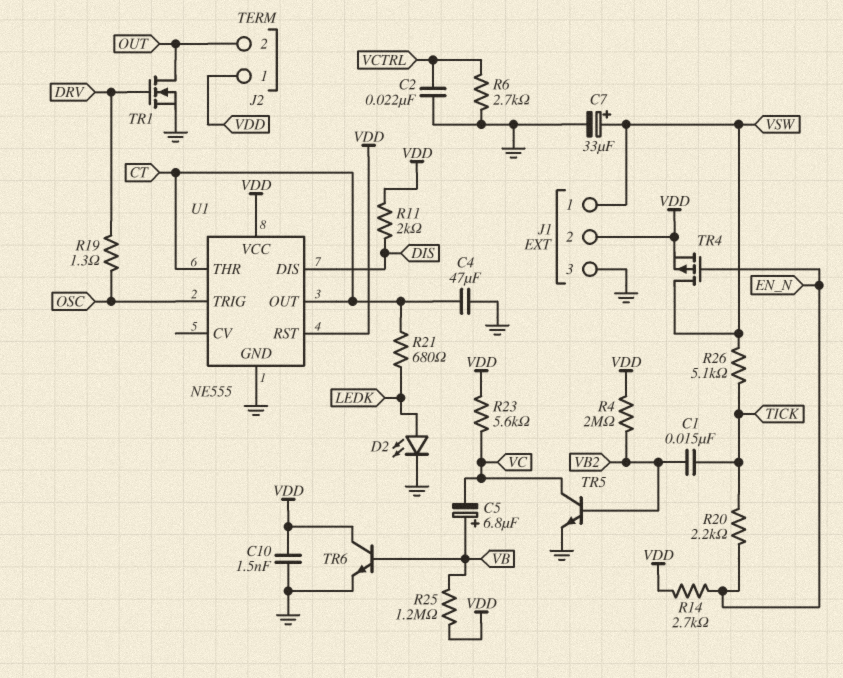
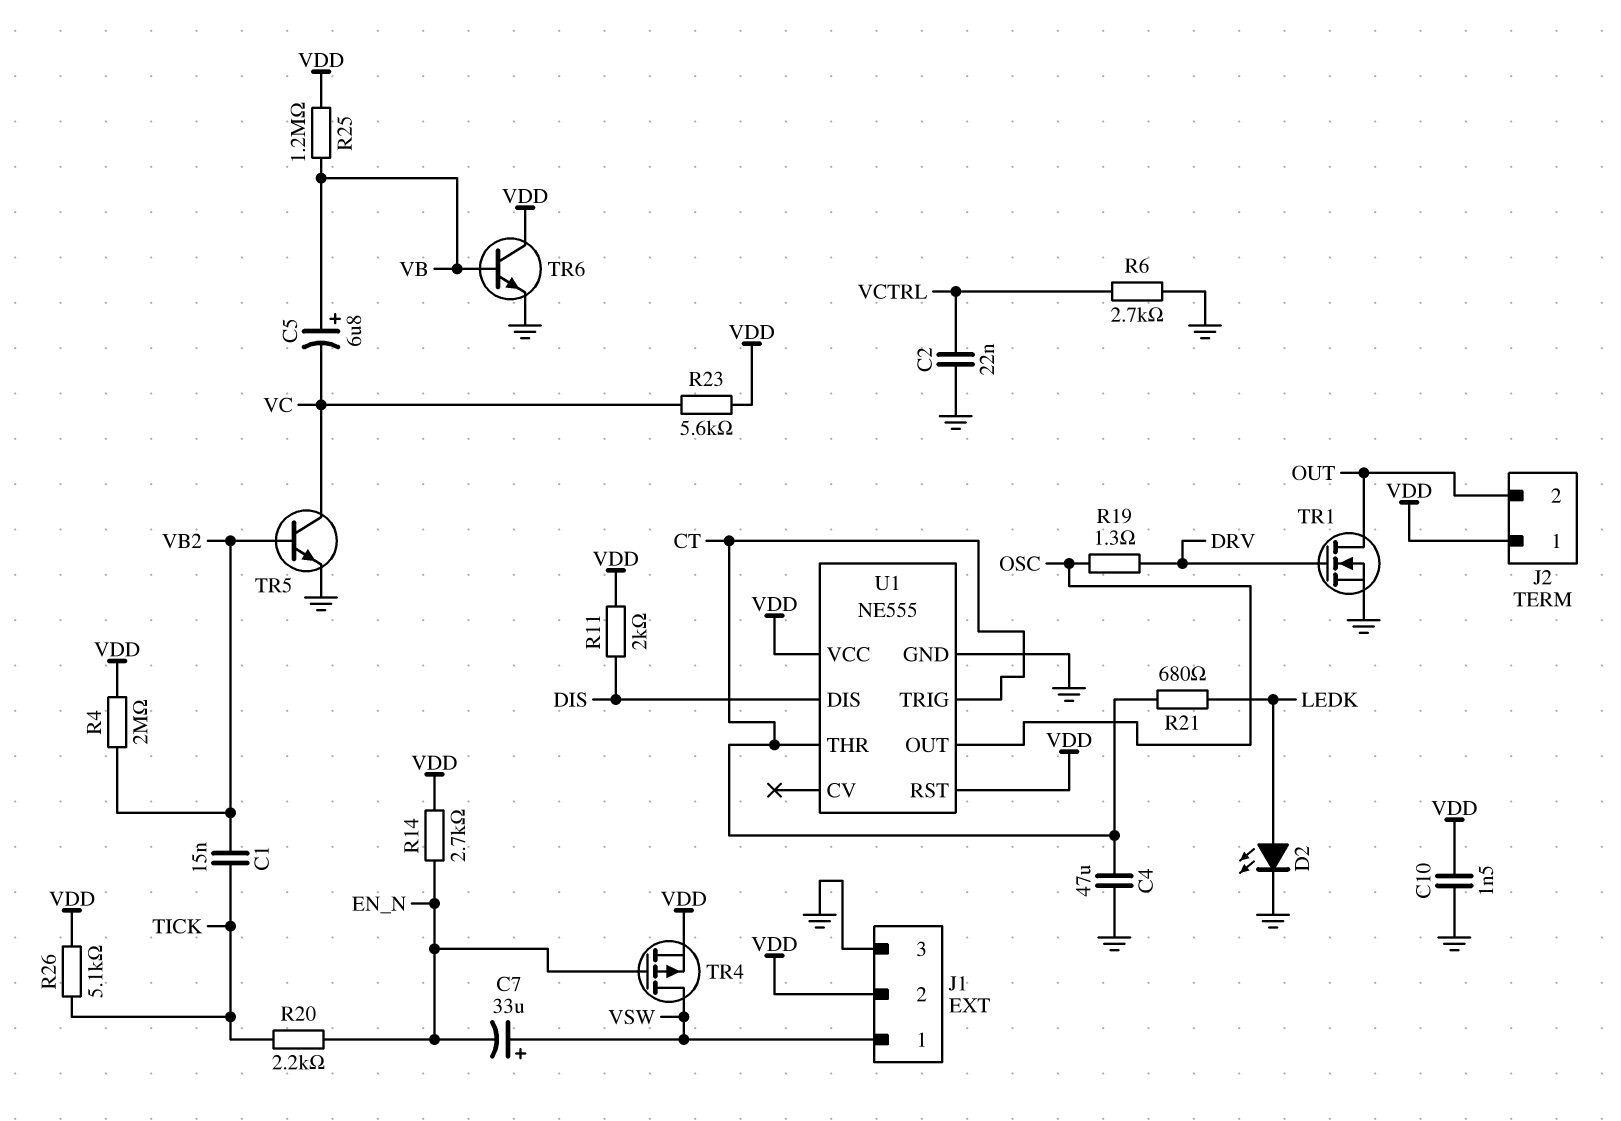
C7: 33uF (plus VSW, minus GND) -> 33uF (plus VSW, minus EN_N)
R26: 5.1k (TICK, VSW) -> 5.1k (TICK, VDD)
U1 pin OUT: CT -> OSC
U1 pin TRIG: OSC -> CT

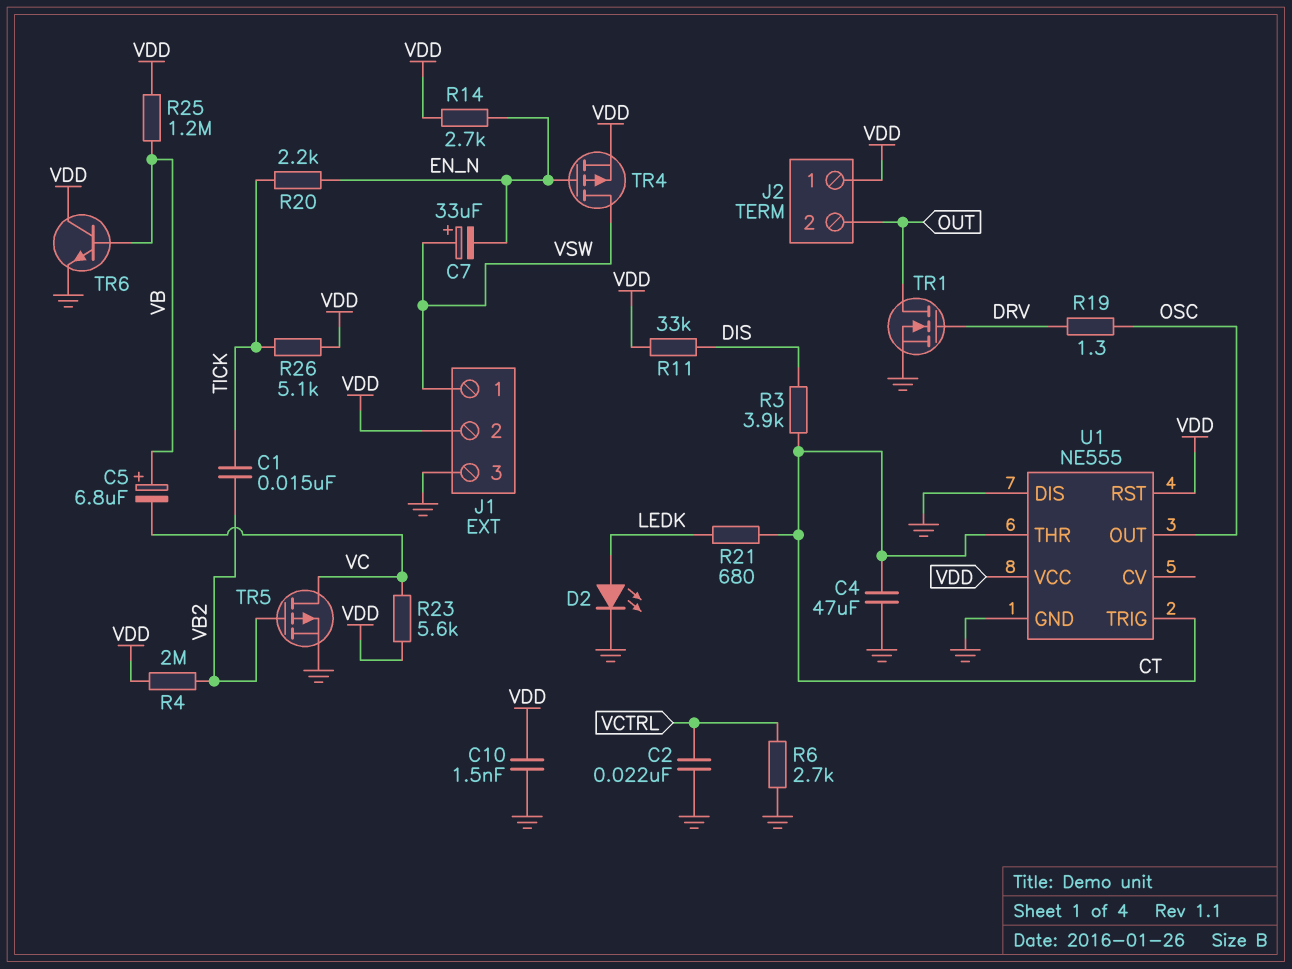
R3: none -> 3.9k (CT, DIS)
R11: 2k (DIS, VDD) -> 33k (DIS, VDD)
TR5: NPN (B VB2, C VC, E GND) -> PMOS (G VB2, D VC, S GND)
U1 pin DIS: DIS -> GND

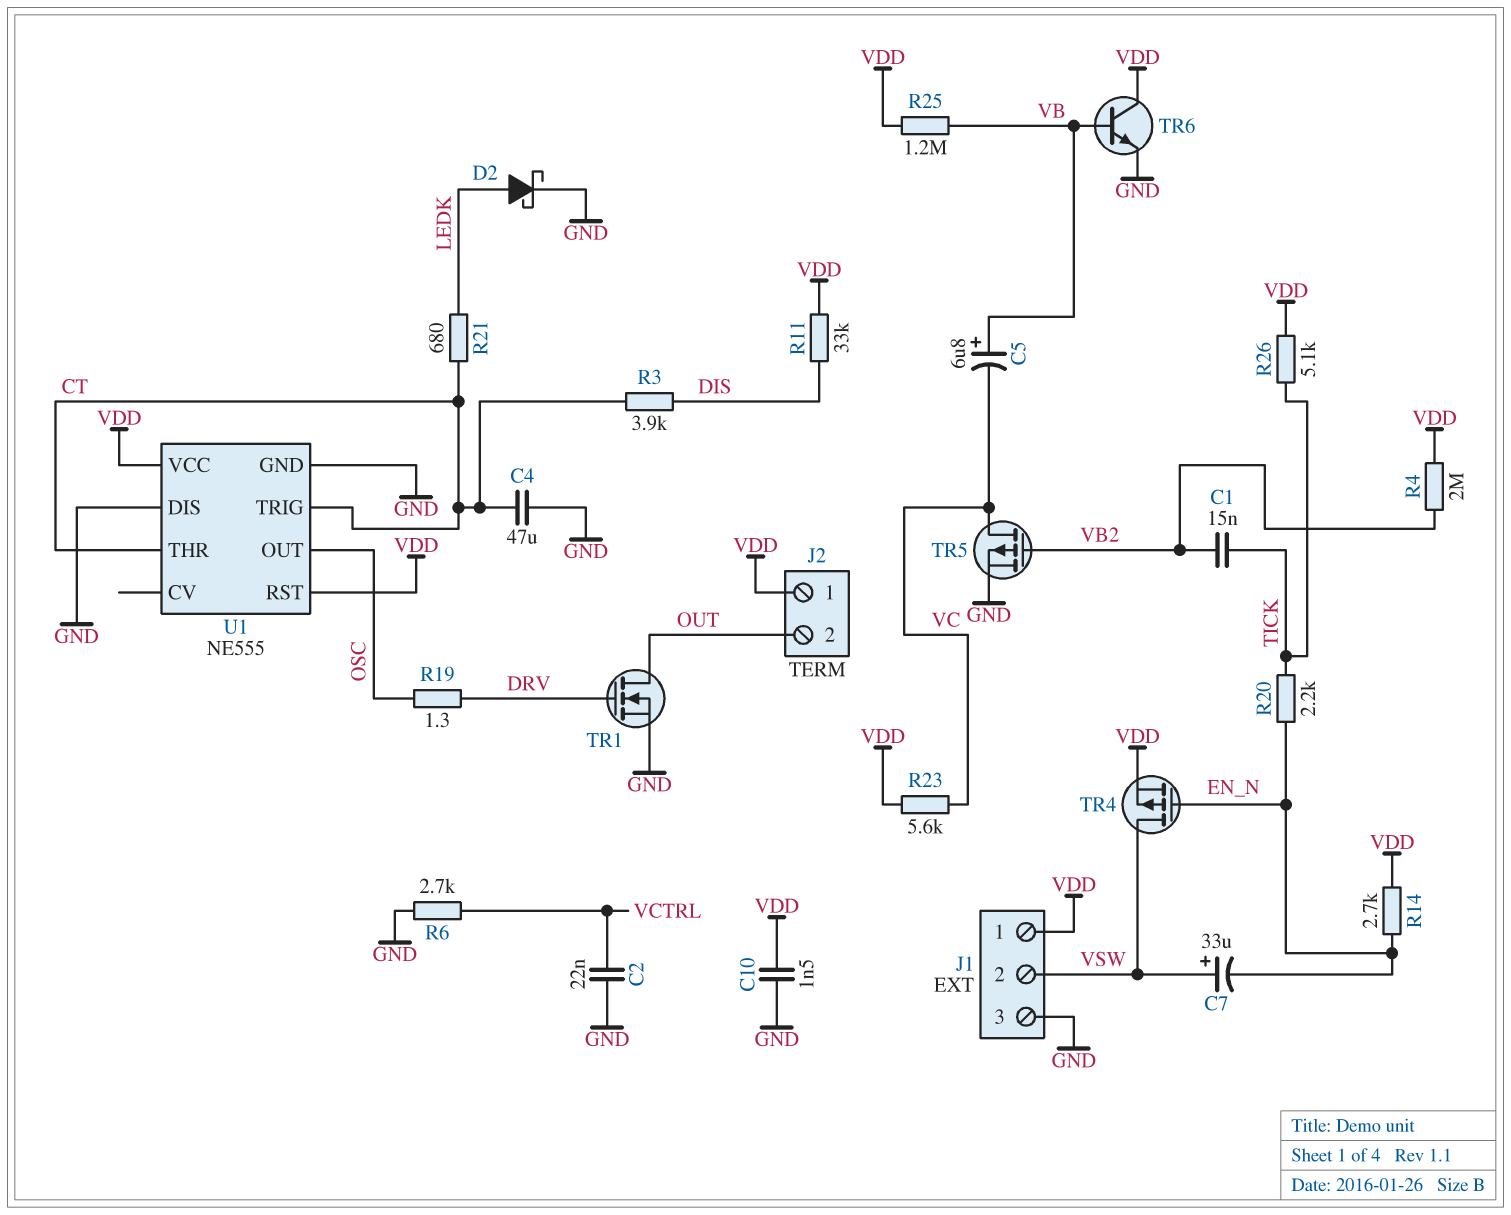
D2: LED (A LEDK, K GND) -> schottky (A LEDK, K GND)
J1 pin 1: VSW -> VDD
J1 pin 2: VDD -> VSW

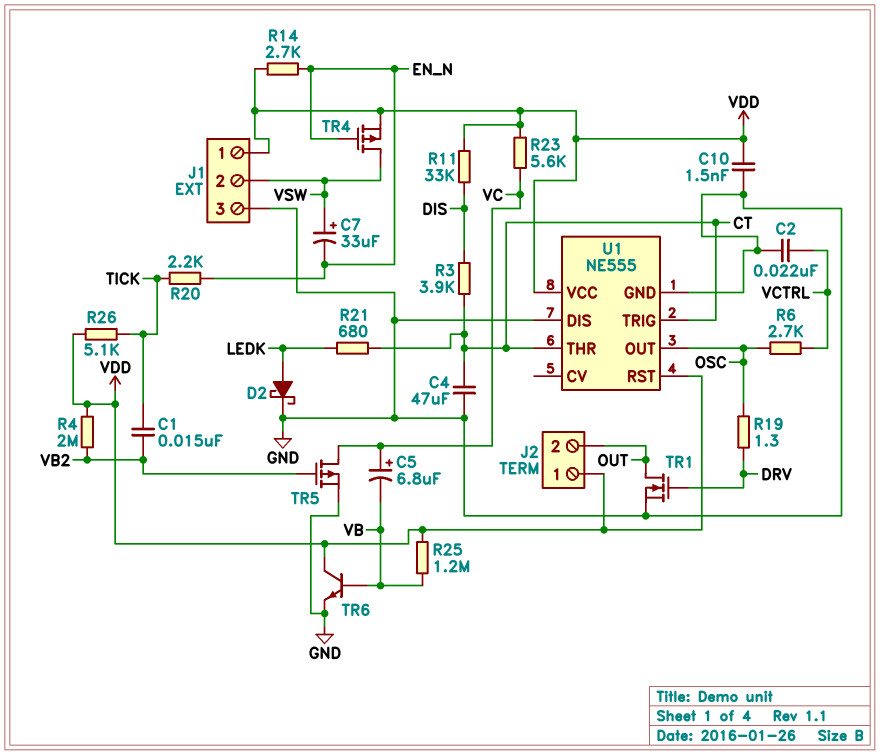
C5: 6.8uF (plus VB, minus VC) -> 6.8uF (plus VC, minus VB)
R6: 2.7k (GND, VCTRL) -> 2.7k (OSC, VCTRL)

